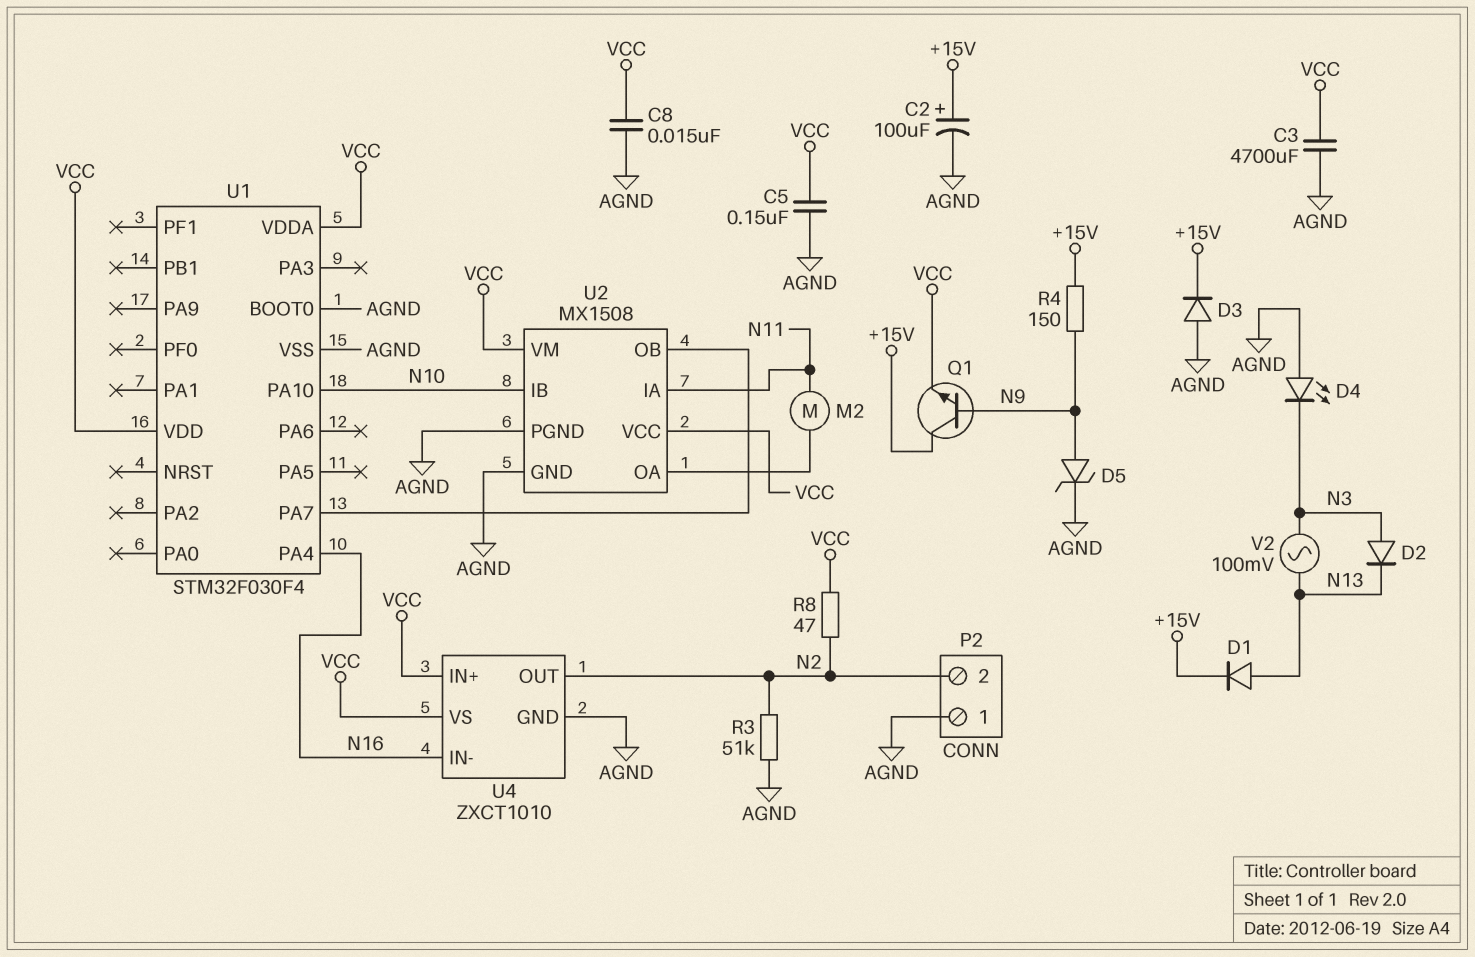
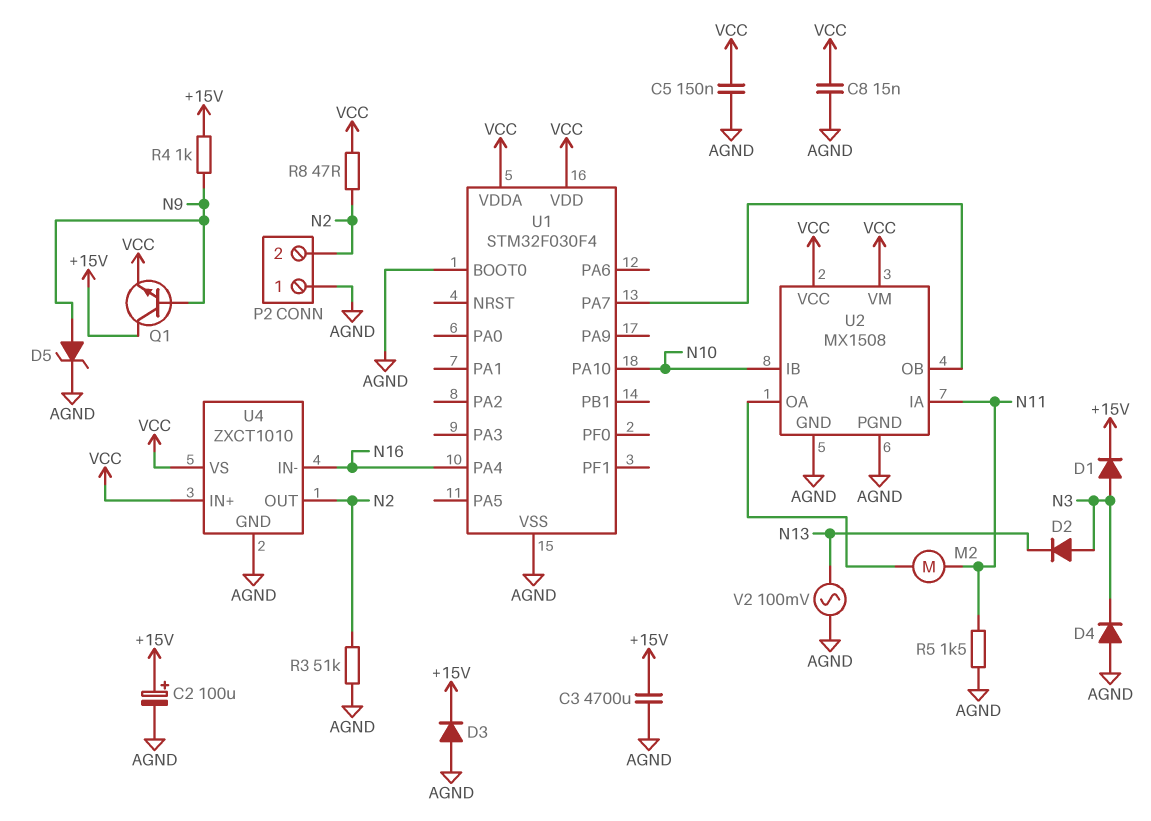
C3: 4700uF (AGND, VCC) -> 4700uF (+15V, AGND)
D1: diode (A N13, K +15V) -> diode (A N3, K +15V)
D4: LED (A AGND, K N3) -> diode (A AGND, K N3)
R4: 150 (+15V, N9) -> 1k (+15V, N9)
R5: none -> 1.5k (AGND, N11)
V2: AC 100mV (N3, N13) -> AC 100mV (AGND, N13)

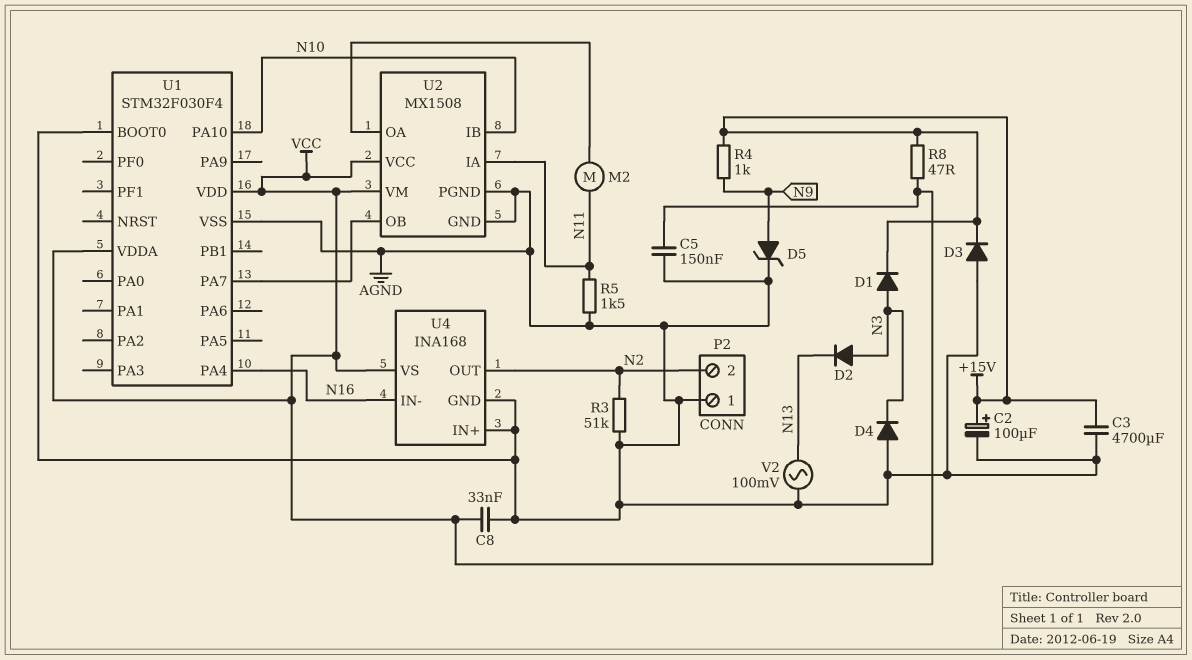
C8: 15nF (AGND, VCC) -> 33nF (AGND, VCC)
Q1: NPN (B N9, C +15V, E VCC) -> none
R8: 47 (N2, VCC) -> 47 (+15V, VCC)
U4: ZXCT1010 -> INA168
U4 pin IN+: VCC -> AGND

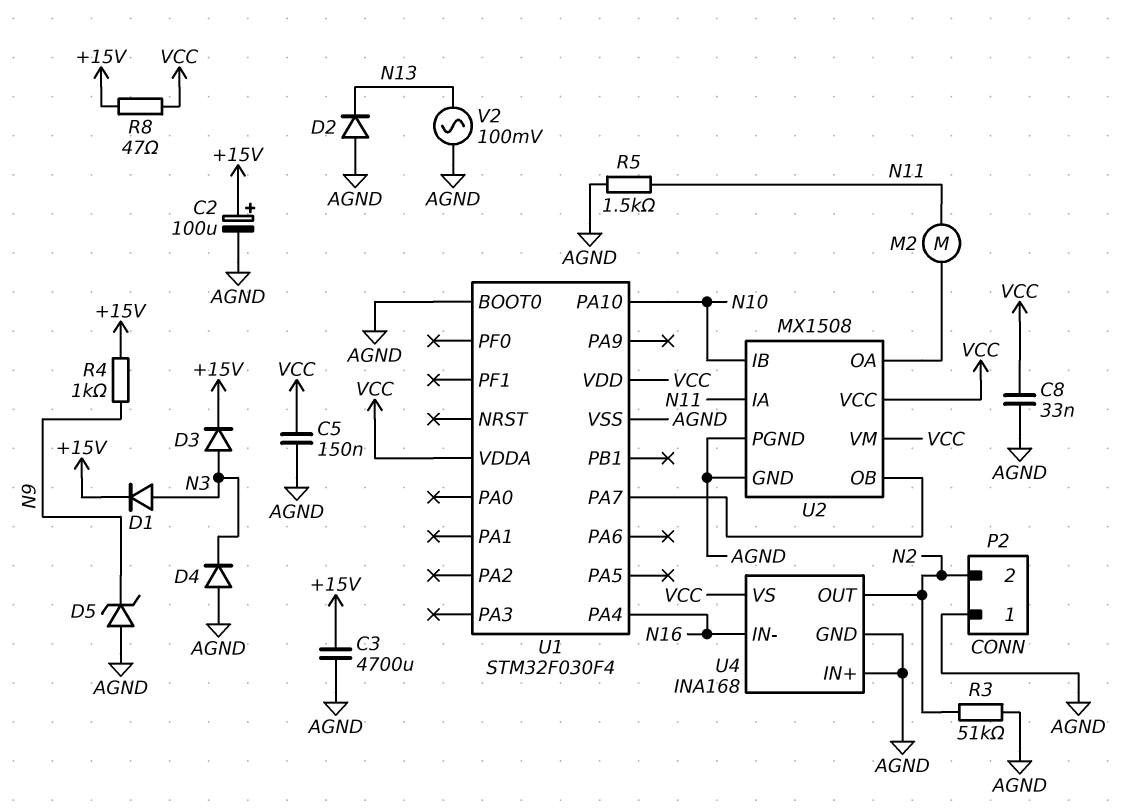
D2: diode (A N3, K N13) -> diode (A AGND, K N13)
D3: diode (A AGND, K +15V) -> diode (A N3, K +15V)
D5: zener (A N9, K AGND) -> zener (A AGND, K N9)

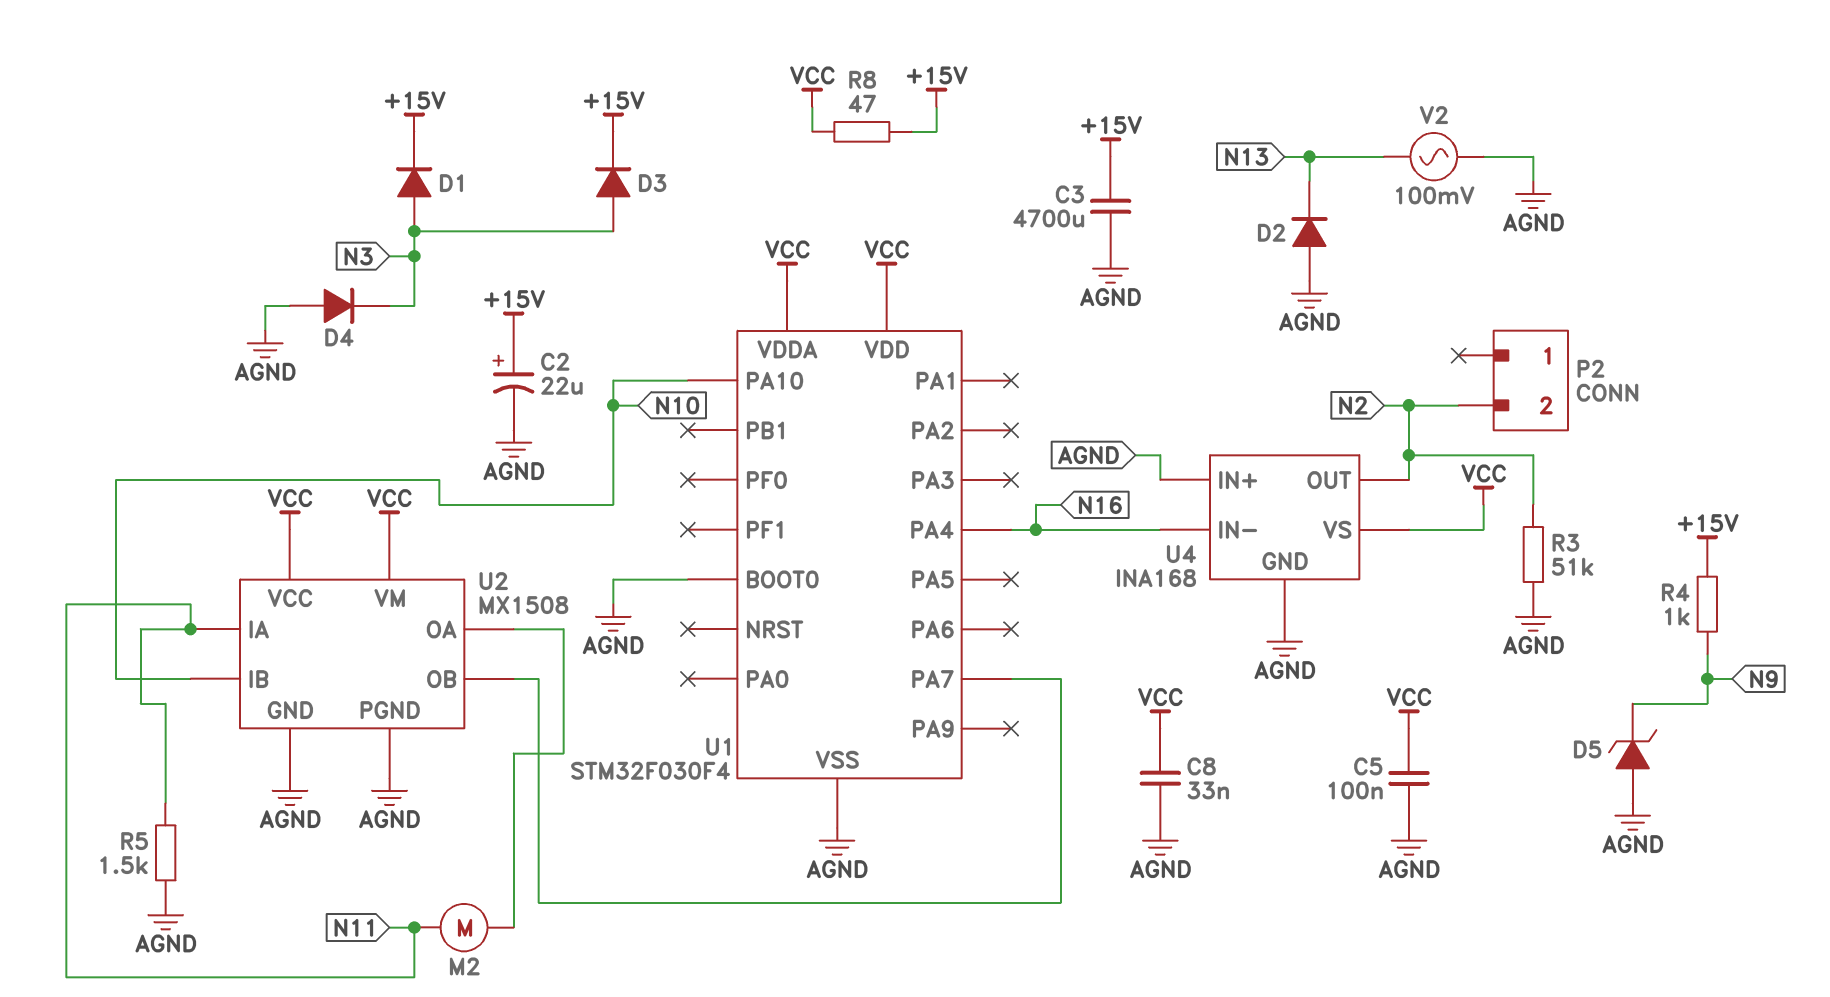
C2: 100uF (plus +15V, minus AGND) -> 22uF (plus +15V, minus AGND)
C5: 150nF (AGND, VCC) -> 100nF (AGND, VCC)
P2 pin 1: AGND -> none

